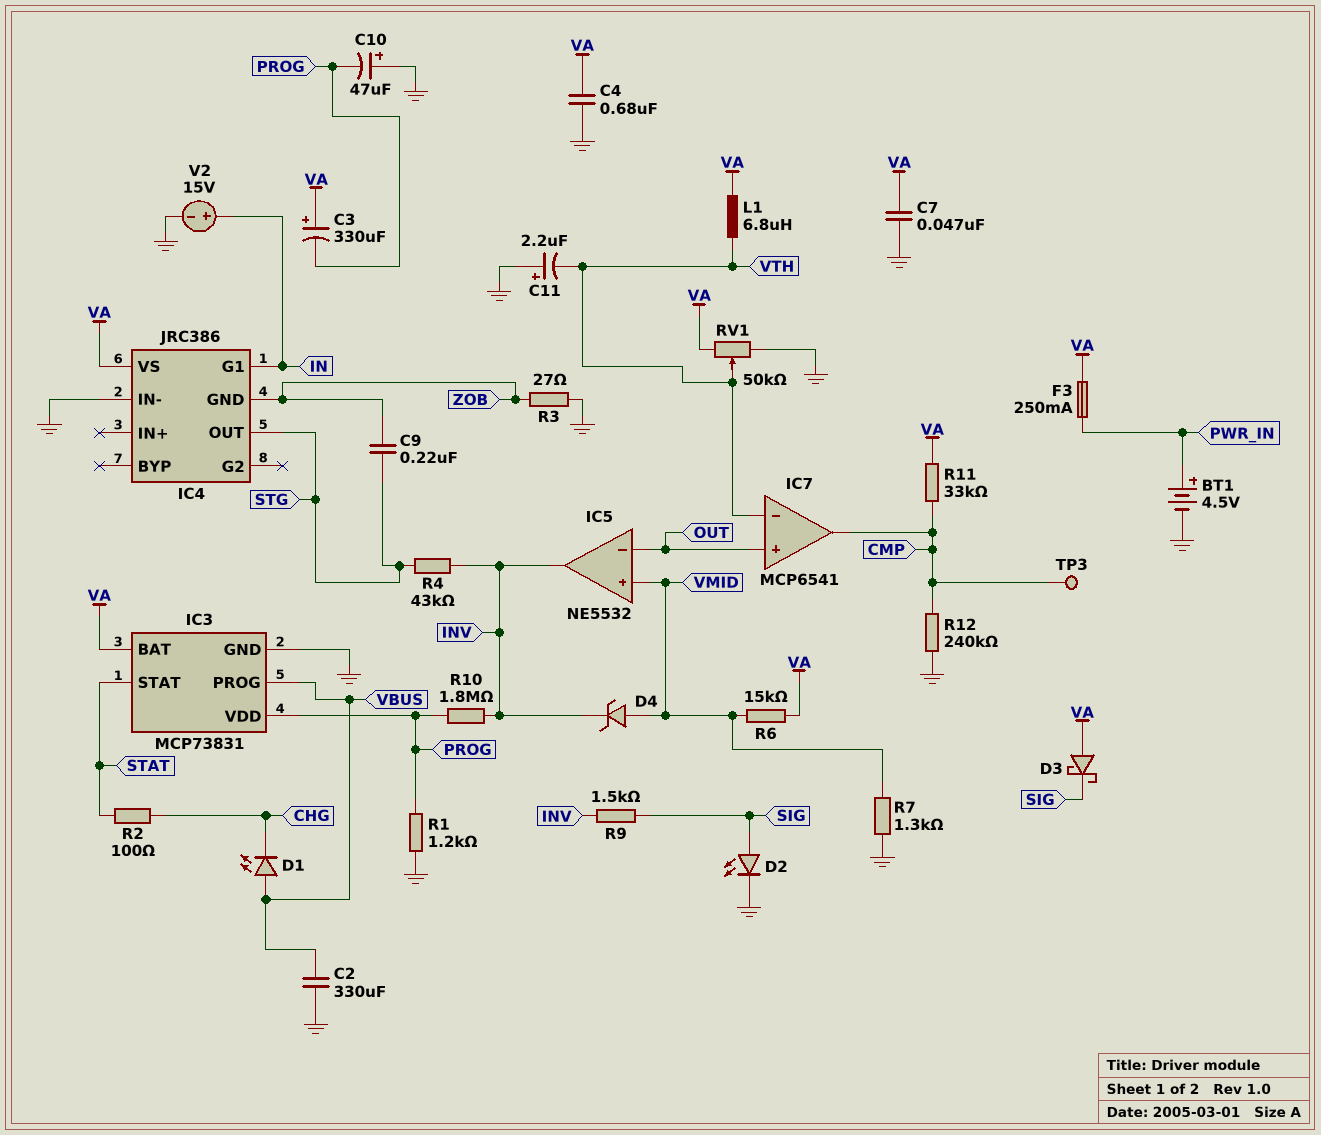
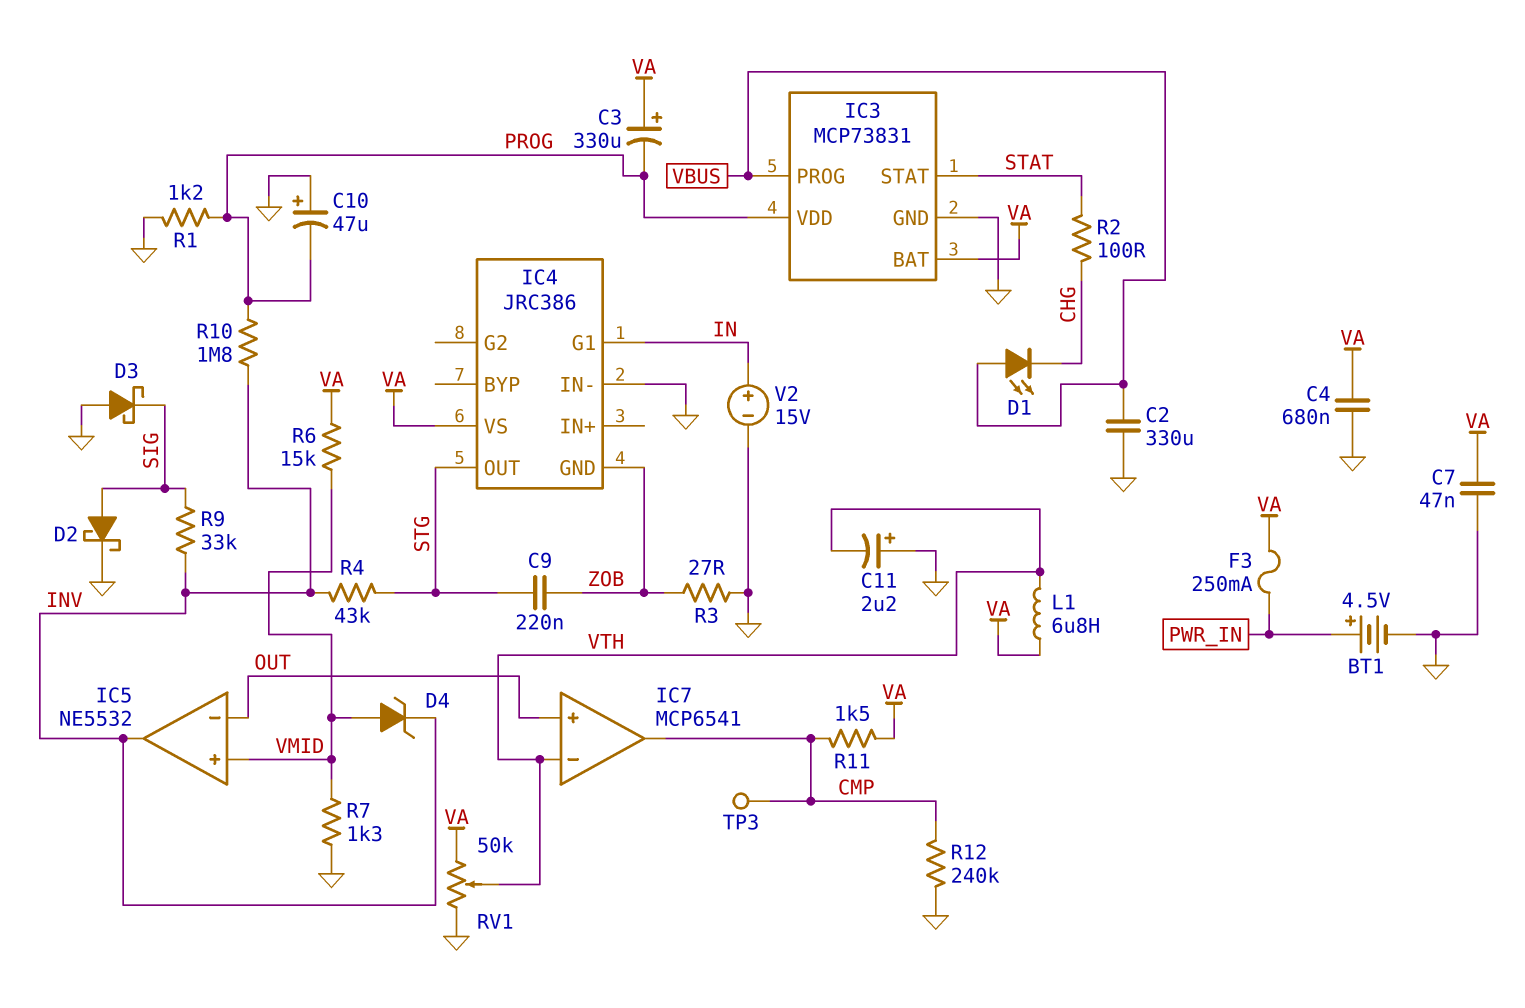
D2: LED (A SIG, K GND) -> schottky (A SIG, K GND)
D3: schottky (A VA, K SIG) -> schottky (A GND, K SIG)
R9: 1.5k (INV, SIG) -> 33k (INV, SIG)
R11: 33k (CMP, VA) -> 1.5k (CMP, VA)

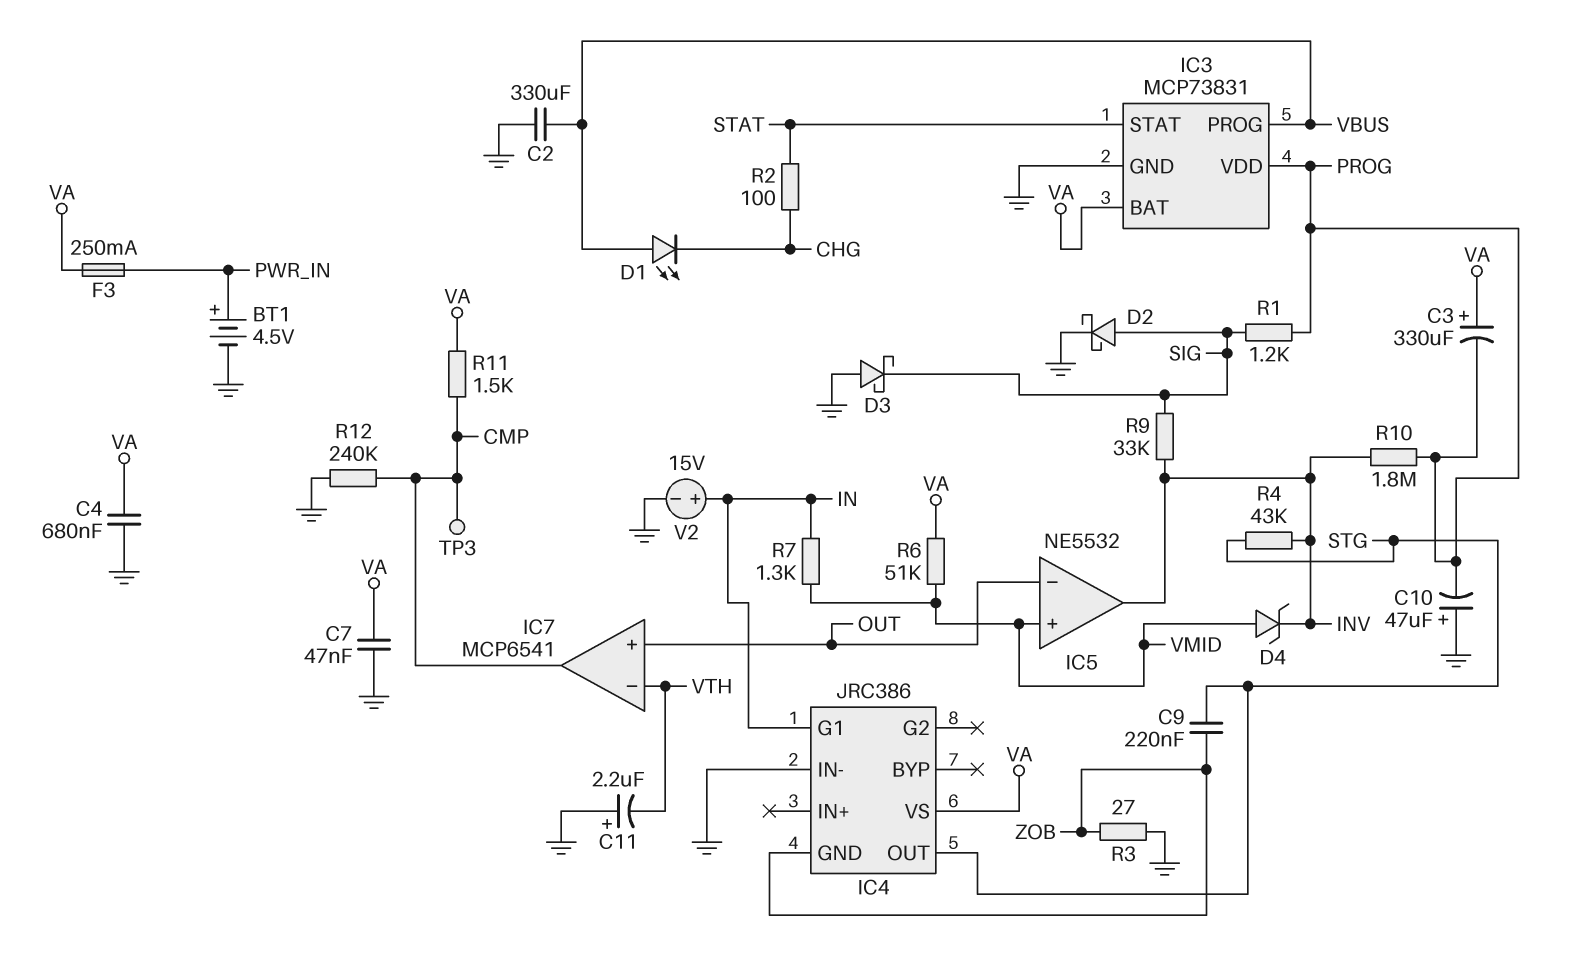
L1: 6.8uH (VA, VTH) -> none
R1: 1.2k (GND, PROG) -> 1.2k (PROG, SIG)
R6: 15k (VA, VMID) -> 51k (VA, VMID)
R7: 1.3k (GND, VMID) -> 1.3k (IN, VMID)
RV1: 50k (GND, VA, wiper VTH) -> none

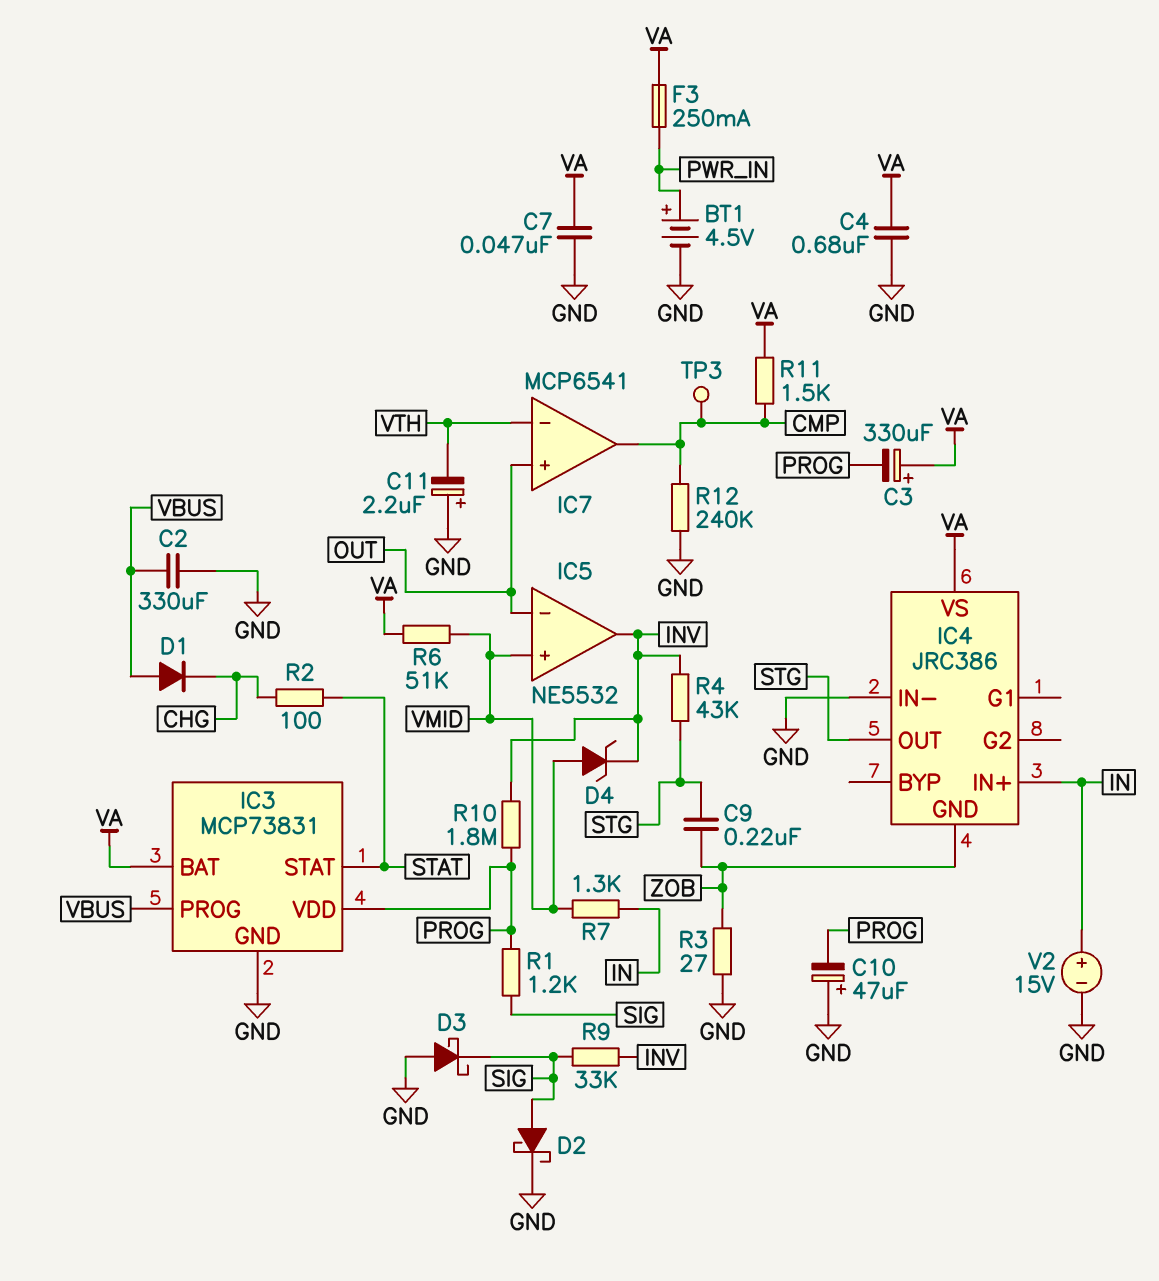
D1: LED (A VBUS, K CHG) -> diode (A VBUS, K CHG)
IC4 pin G1: IN -> none
IC4 pin IN+: none -> IN

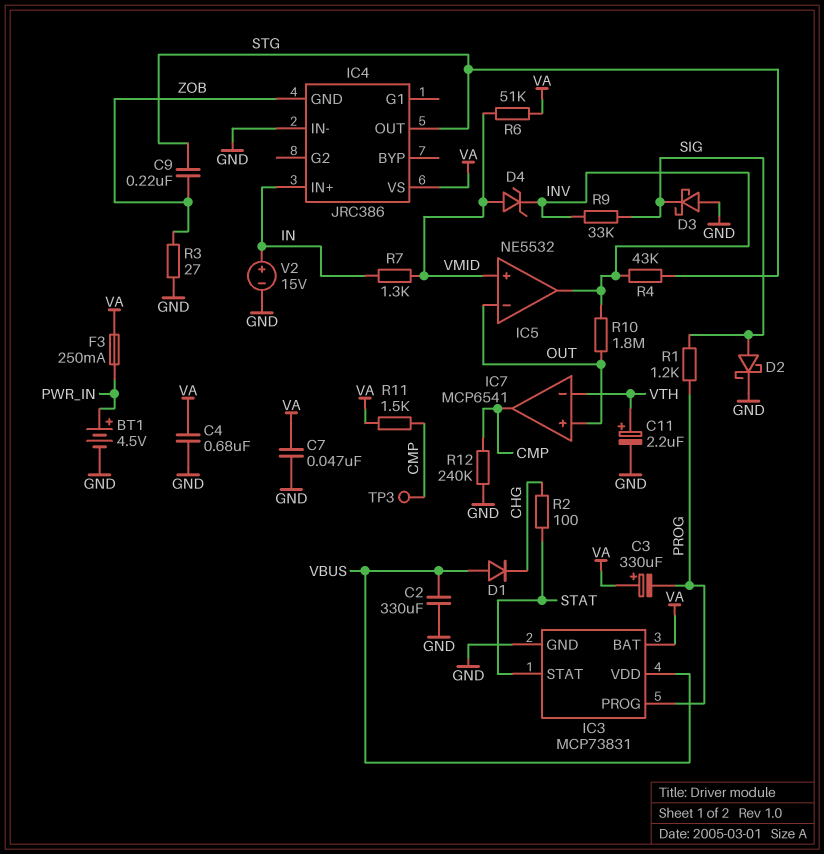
C10: 47uF (plus GND, minus PROG) -> none
C11: 2.2uF (plus GND, minus VTH) -> 2.2uF (plus VTH, minus GND)
IC3 pin PROG: VBUS -> PROG
IC3 pin VDD: PROG -> VBUS
R10: 1.8M (INV, PROG) -> 1.8M (INV, OUT)

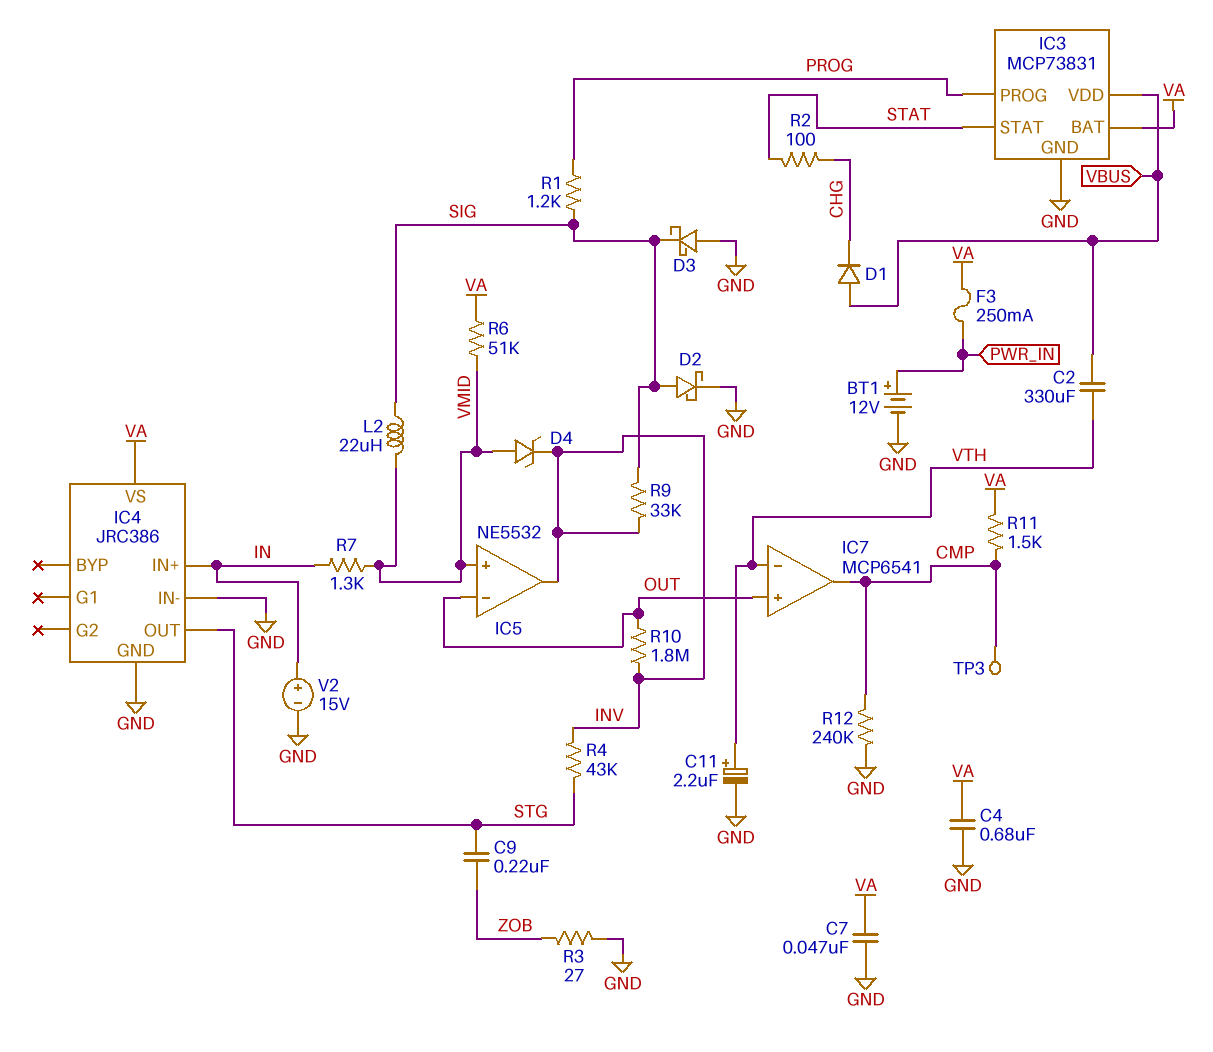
BT1: 4.5V (plus PWR_IN, minus GND) -> 12V (plus PWR_IN, minus GND)
C2: 330uF (GND, VBUS) -> 330uF (VBUS, VTH)
C3: 330uF (plus VA, minus PROG) -> none
IC4 pin GND: ZOB -> GND
L2: none -> 22uH (SIG, VMID)

